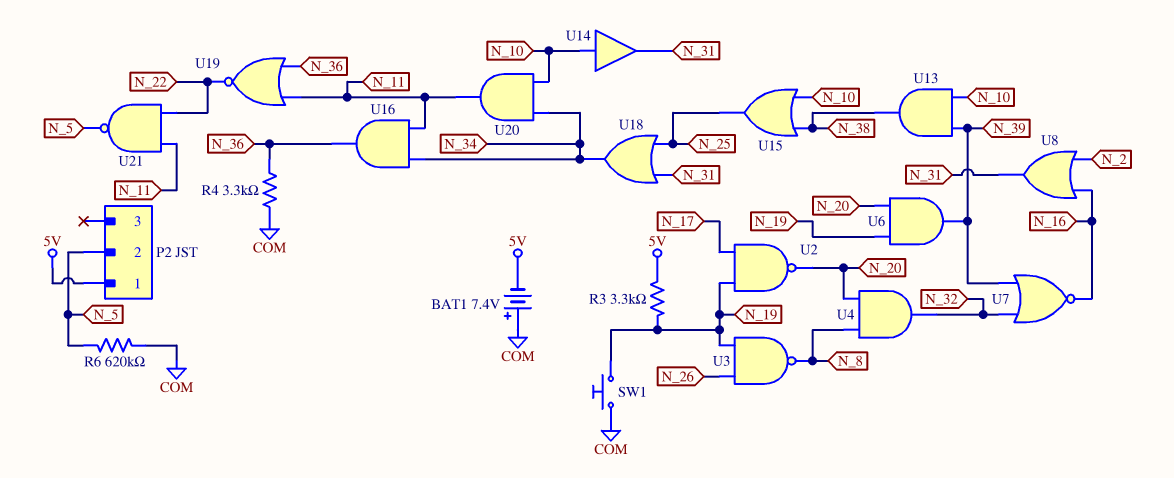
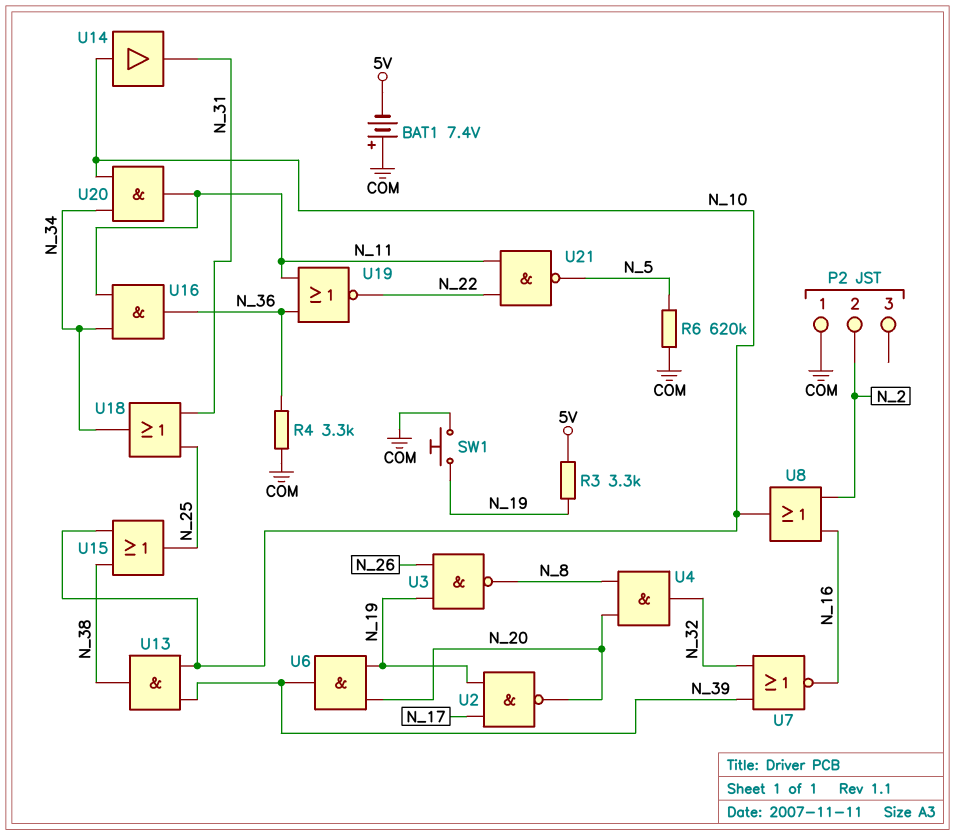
P2 pin 1: 5V -> COM
P2 pin 2: N_5 -> N_2
U8: OR (in N_2, in N_16, out N_31) -> OR (in N_2, in N_16, out N_10)

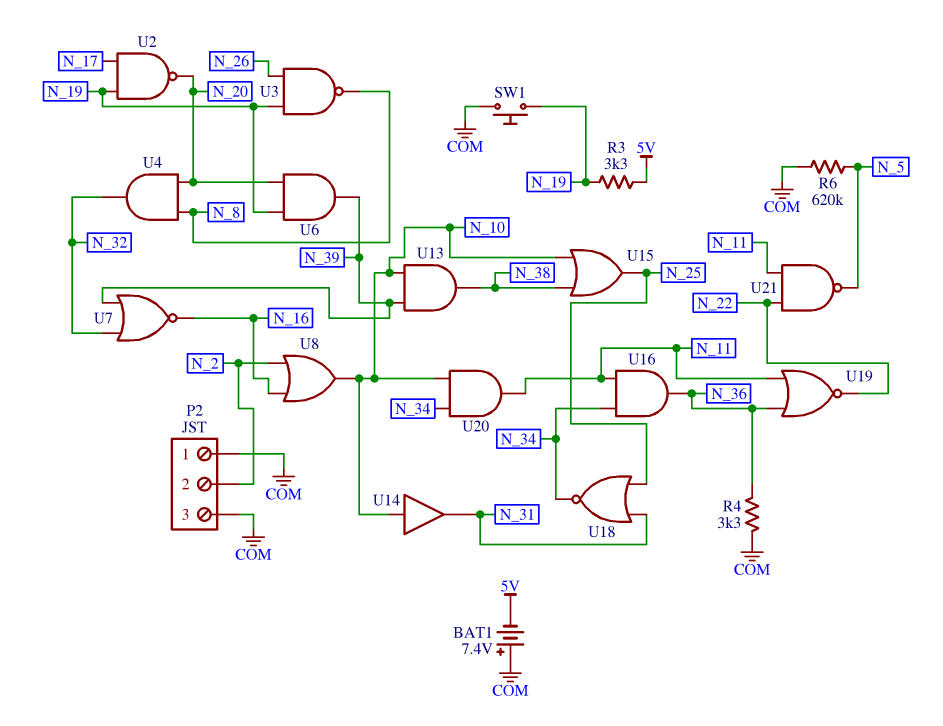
P2 pin 3: none -> COM
U18: OR (in N_25, in N_31, out N_34) -> NOR (in N_25, in N_31, out N_34)

